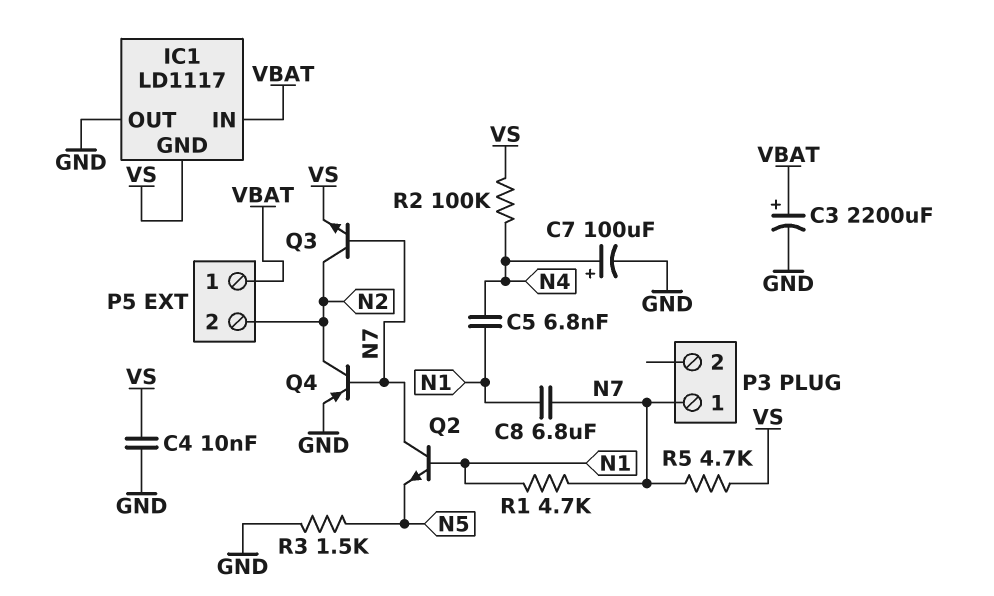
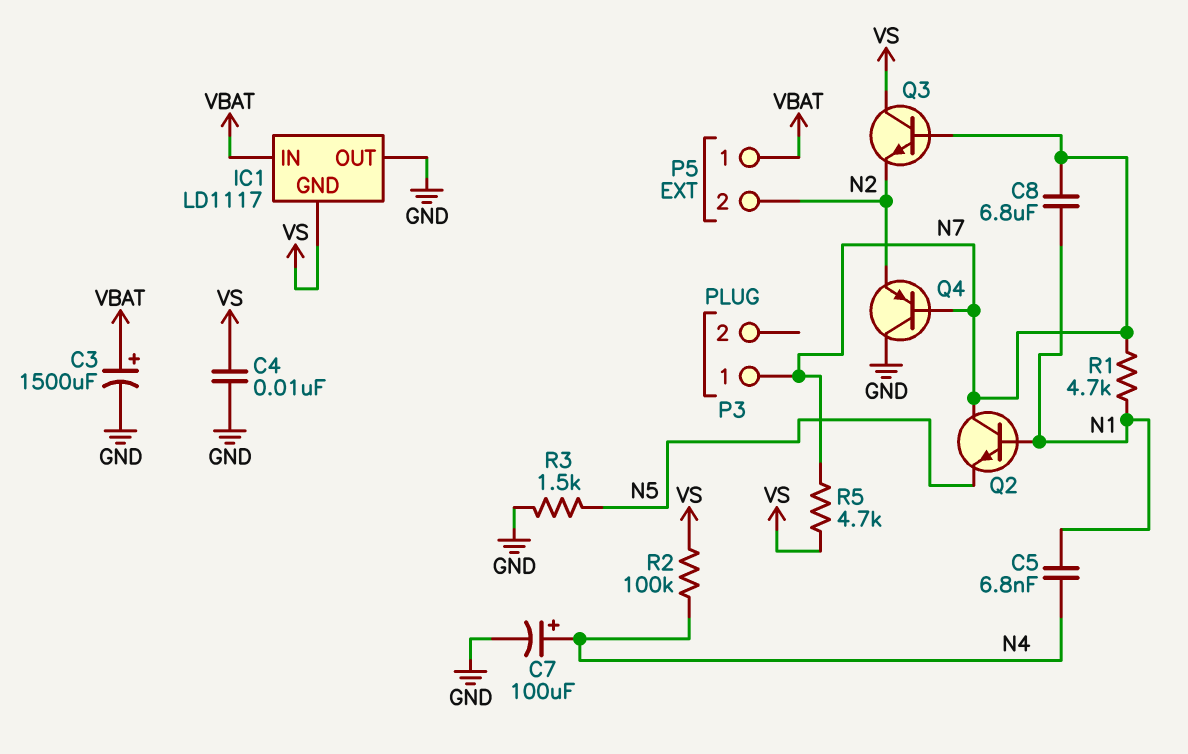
C3: 2200uF (plus VBAT, minus GND) -> 1500uF (plus VBAT, minus GND)
Q3: NPN (B N7, C N2, E VS) -> NPN (B N7, C VS, E N2)
Q4: PNP (B N7, C N2, E GND) -> PNP (B N7, C GND, E N2)

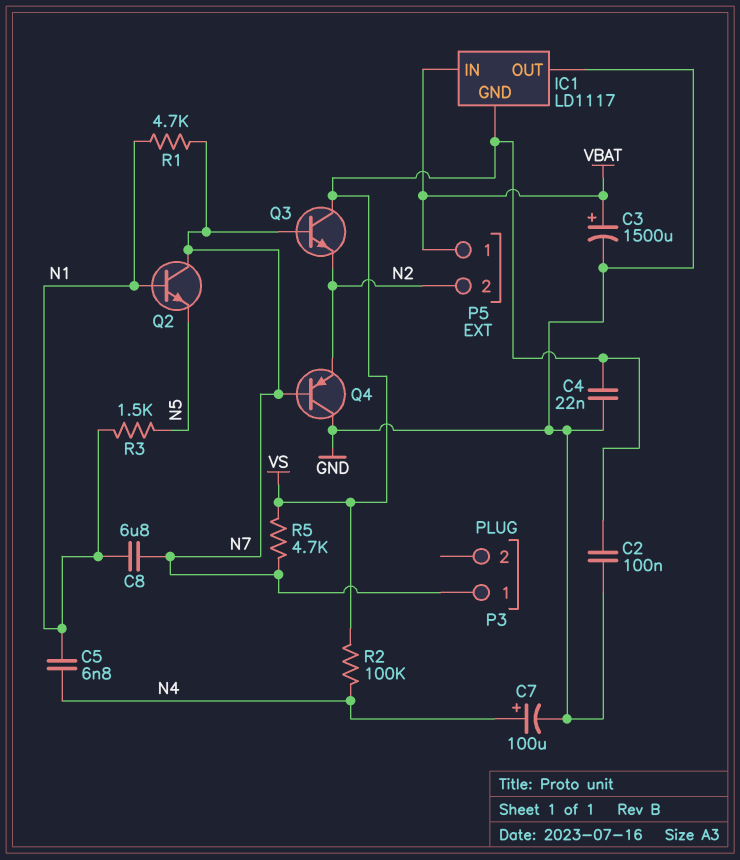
C2: none -> 100nF (GND, VS)
C4: 10nF (GND, VS) -> 22nF (GND, VS)
R3: 1.5k (GND, N5) -> 1.5k (N1, N5)

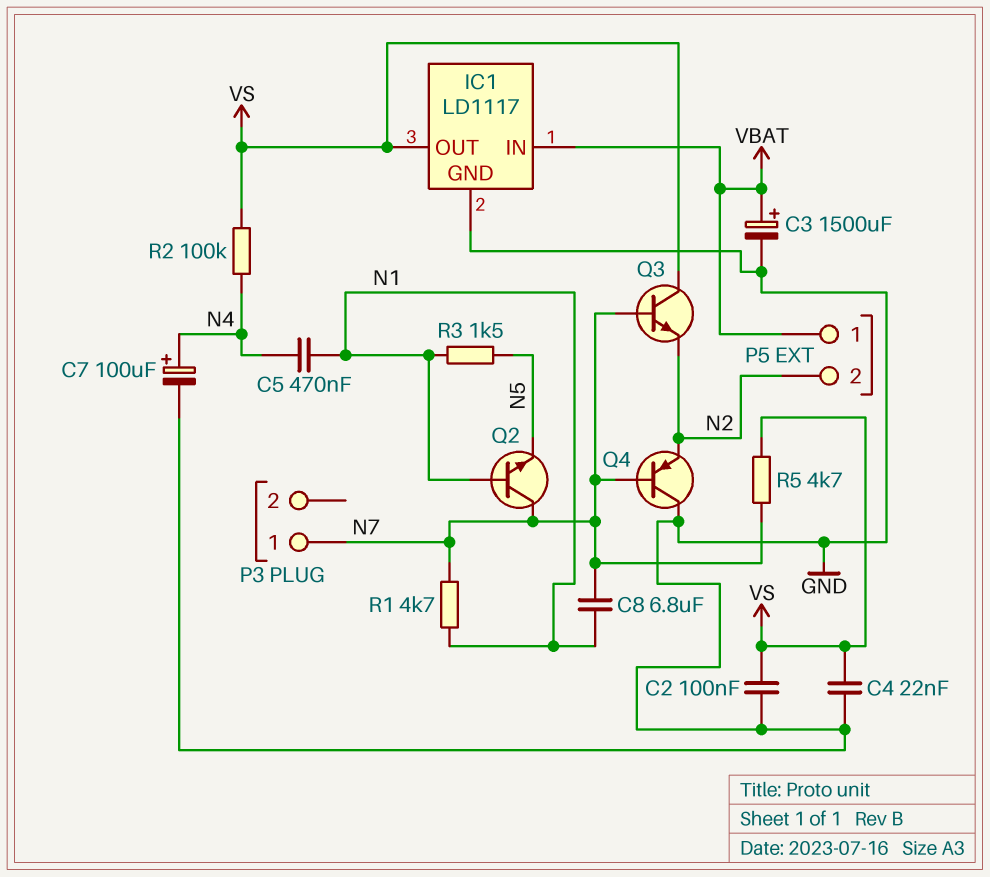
C5: 6.8nF (N1, N4) -> 470nF (N1, N4)
IC1 pin GND: VS -> GND
IC1 pin OUT: GND -> VS

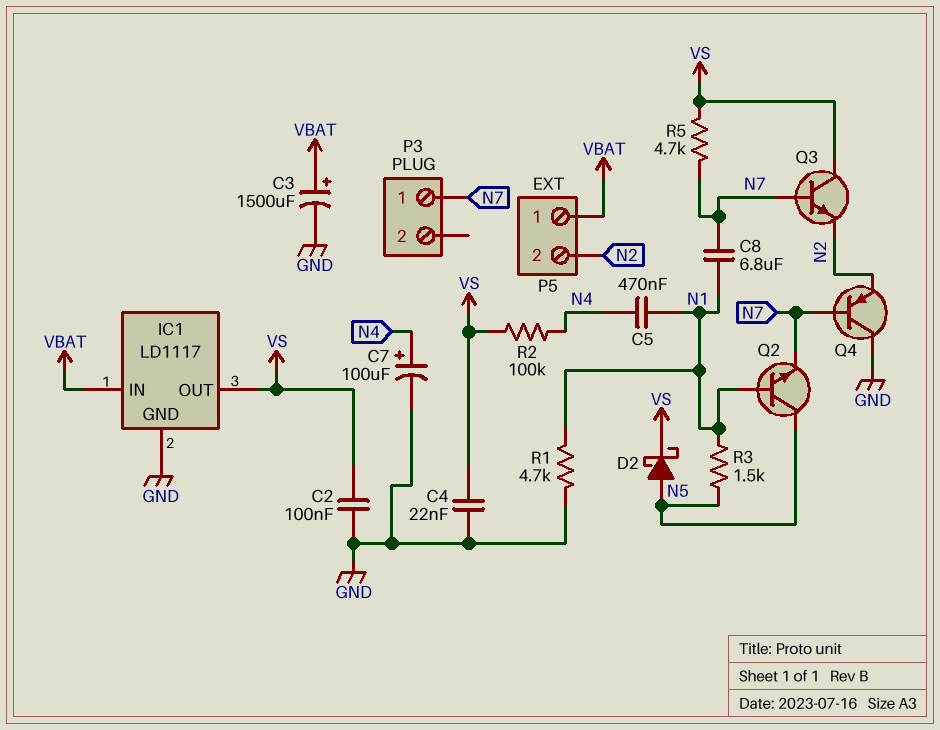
D2: none -> schottky (A N5, K VS)
Q2: NPN (B N1, C N7, E N5) -> NPN (B N1, C N5, E N7)
R1: 4.7k (N1, N7) -> 4.7k (GND, N1)

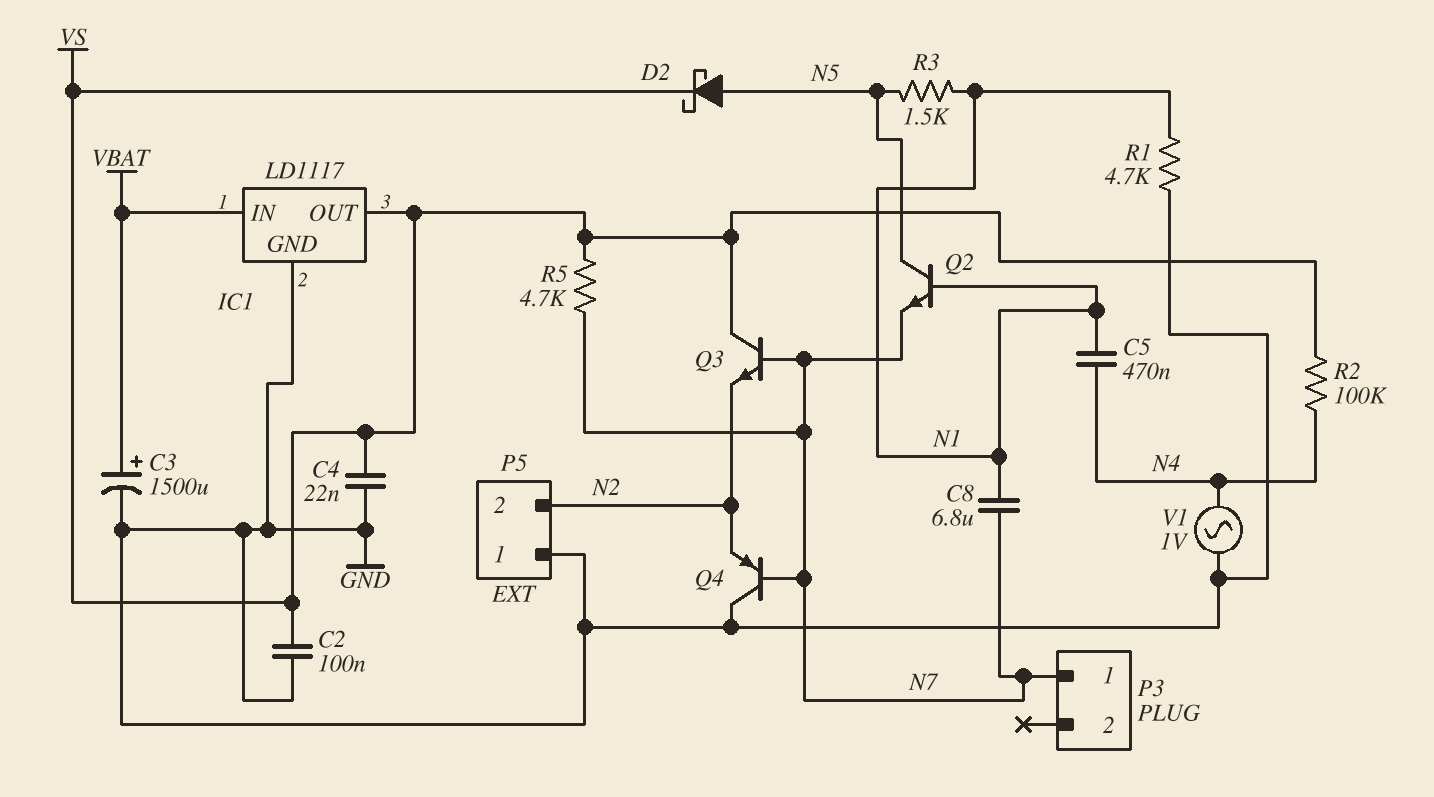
C7: 100uF (plus N4, minus GND) -> none
P5 pin 1: VBAT -> GND
V1: none -> AC 1V (GND, N4)

